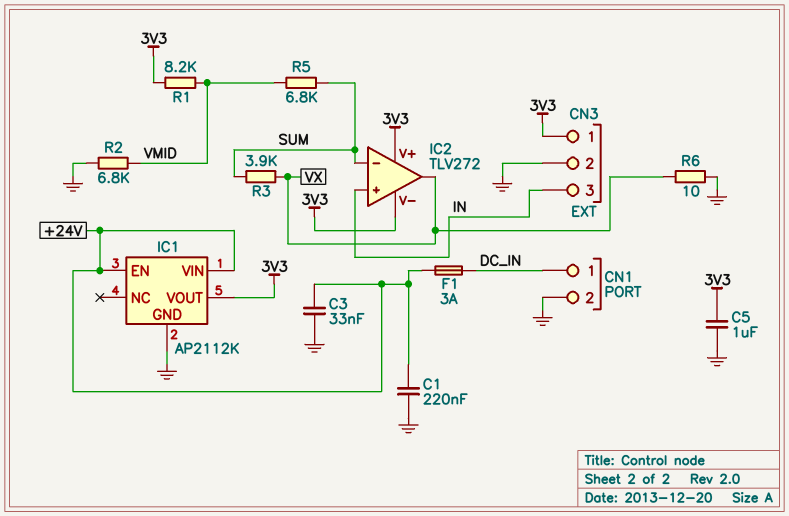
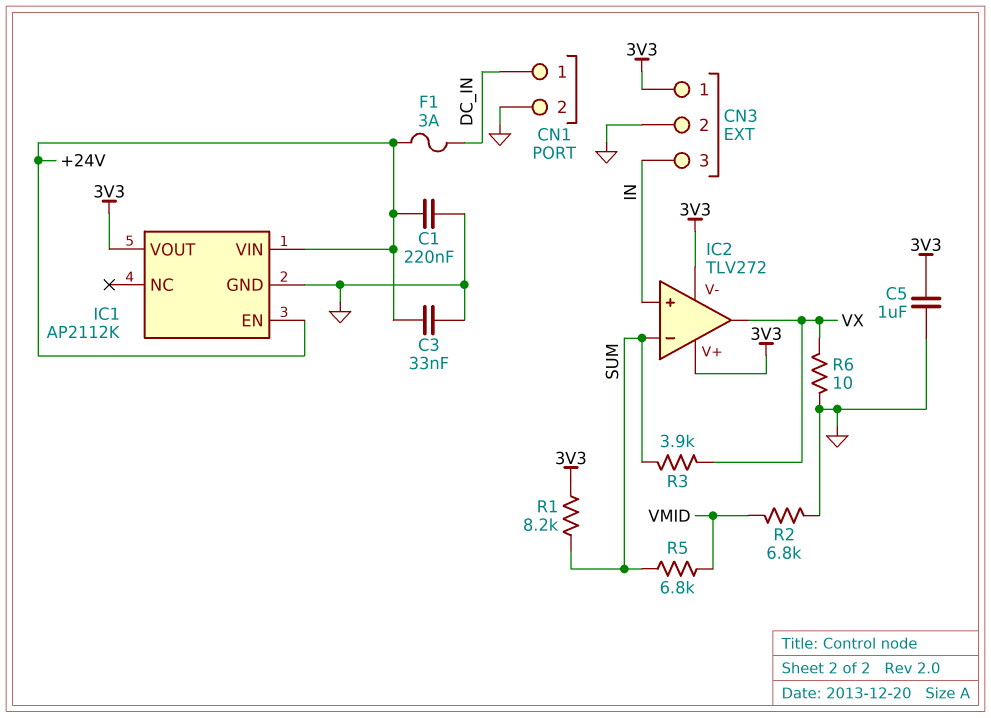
R1: 8.2k (3V3, VMID) -> 8.2k (3V3, SUM)

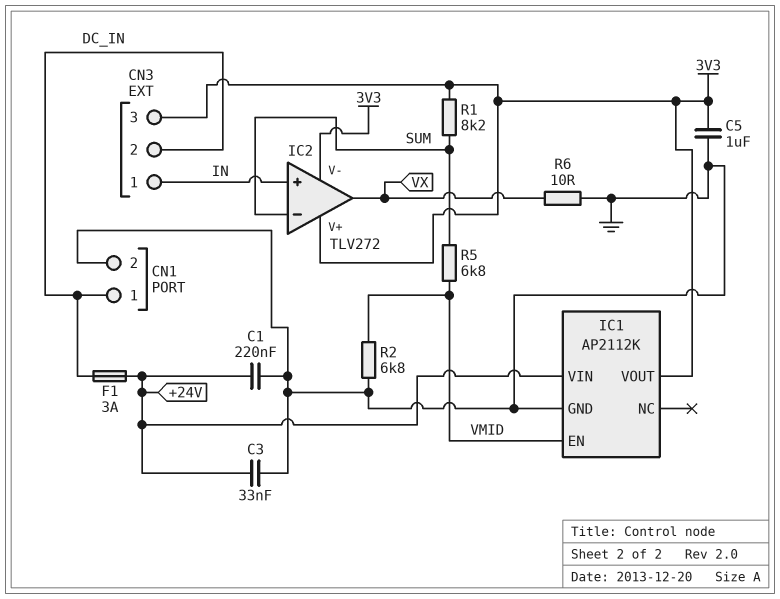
CN3 pin 1: 3V3 -> IN
CN3 pin 2: GND -> DC_IN
CN3 pin 3: IN -> 3V3
IC1 pin EN: +24V -> VMID
R3: 3.9k (SUM, VX) -> none

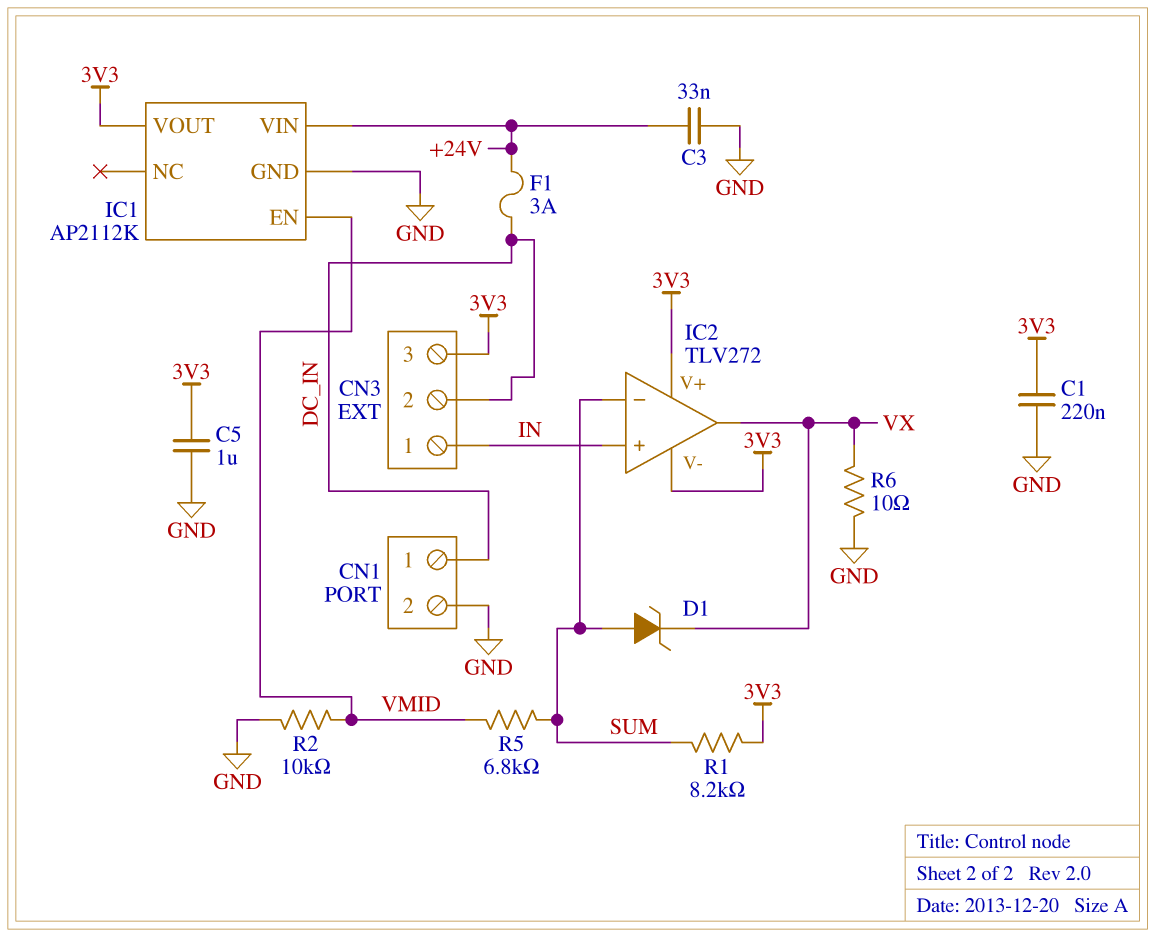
C1: 220nF (+24V, GND) -> 220nF (3V3, GND)
D1: none -> zener (A SUM, K VX)
R2: 6.8k (GND, VMID) -> 10k (GND, VMID)

